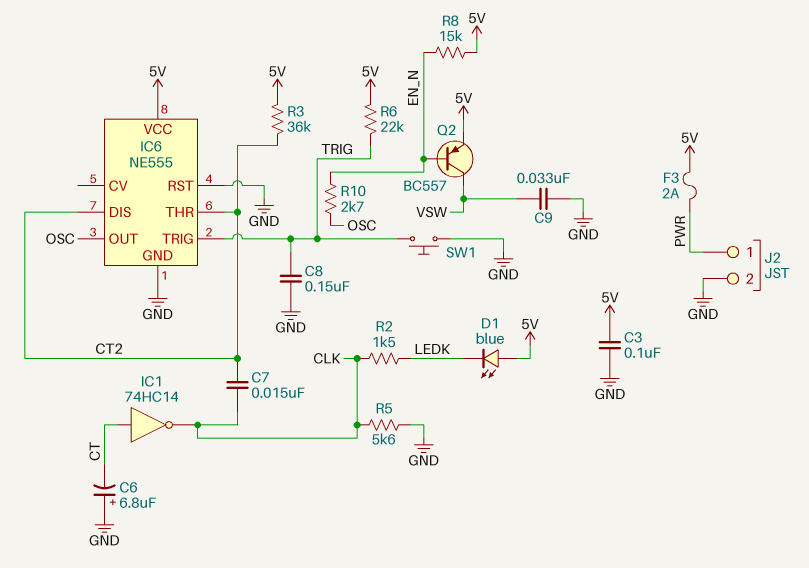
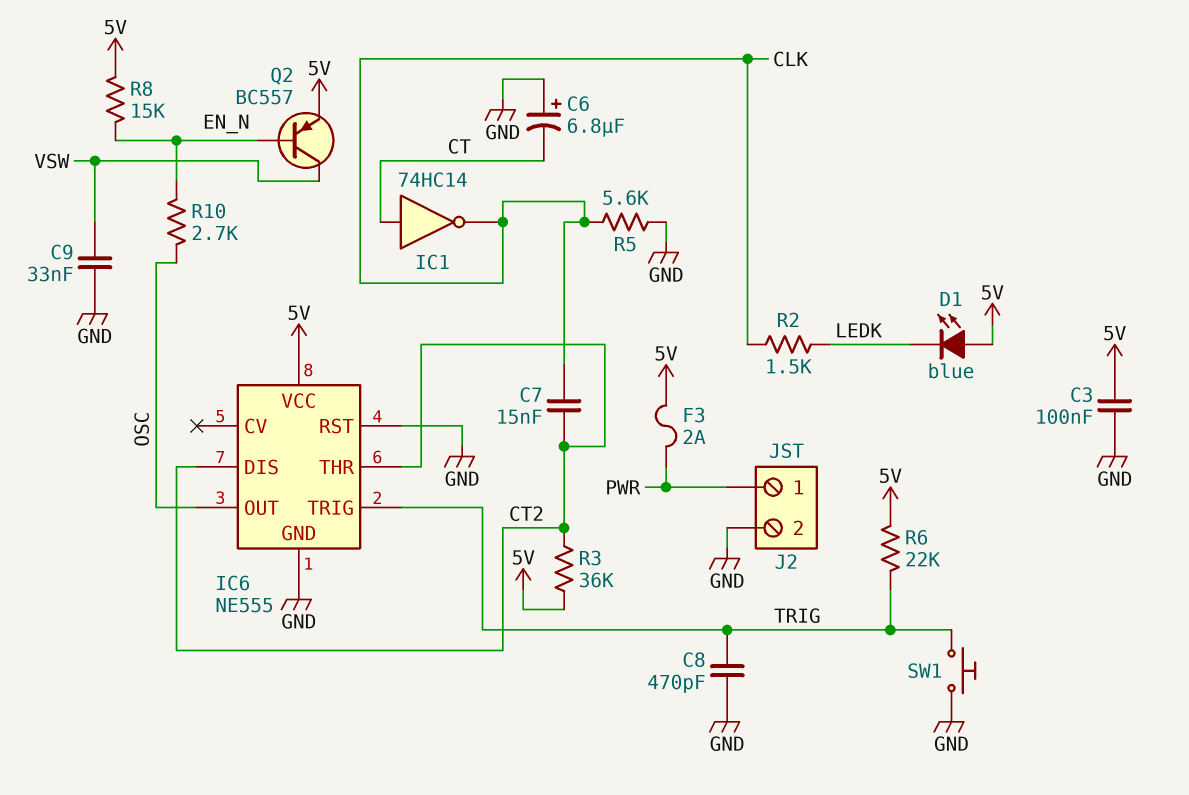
C8: 150nF (GND, TRIG) -> 470pF (GND, TRIG)

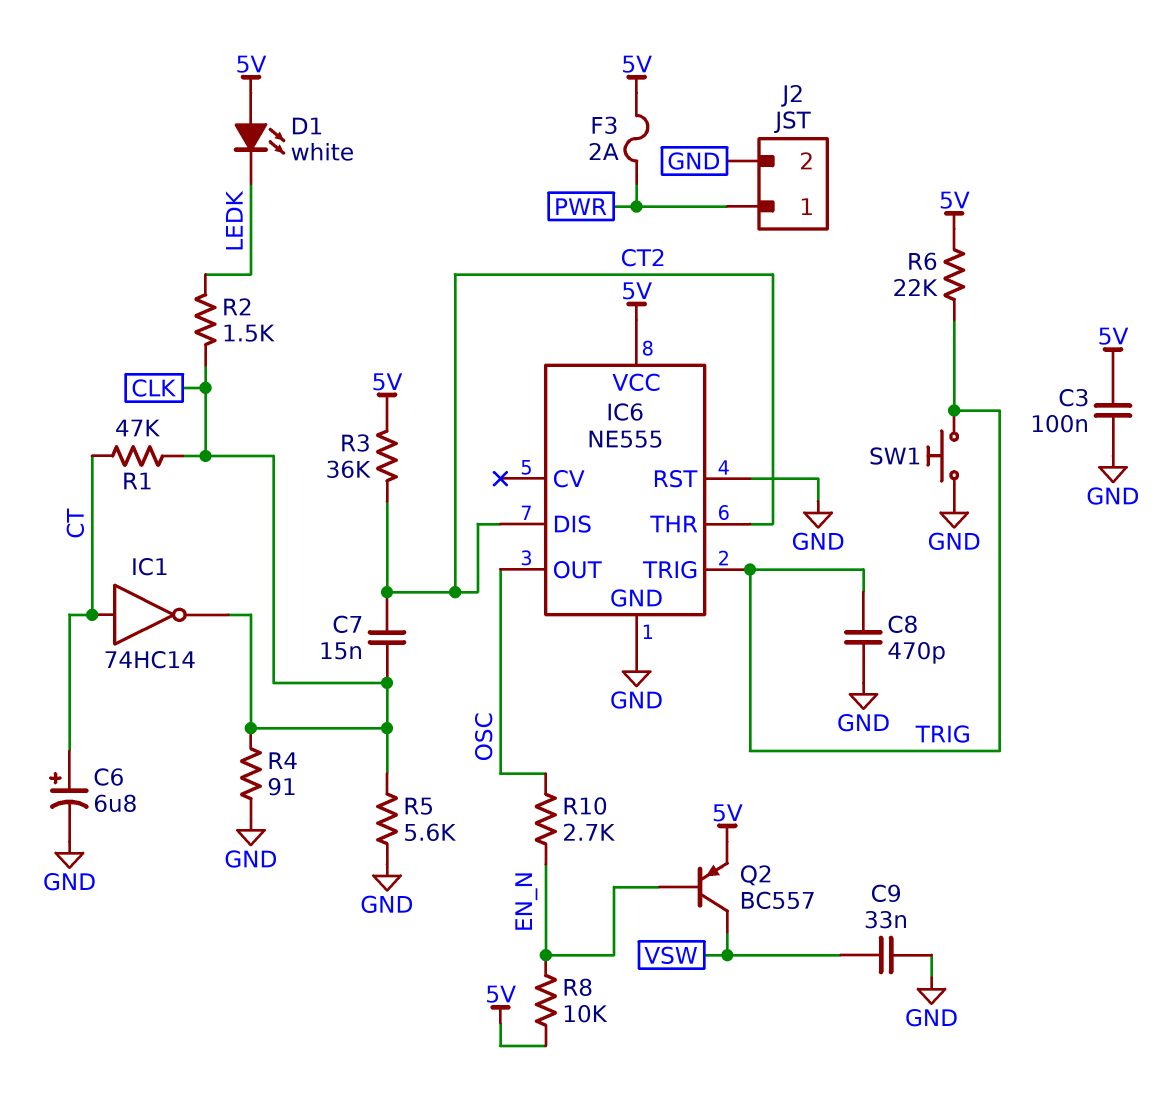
C6: 6.8uF (plus GND, minus CT) -> 6.8uF (plus CT, minus GND)
D1: LED blue (A 5V, K LEDK) -> LED white (A 5V, K LEDK)
R1: none -> 47k (CLK, CT)
R4: none -> 91 (CLK, GND)
R8: 15k (5V, EN_N) -> 10k (5V, EN_N)

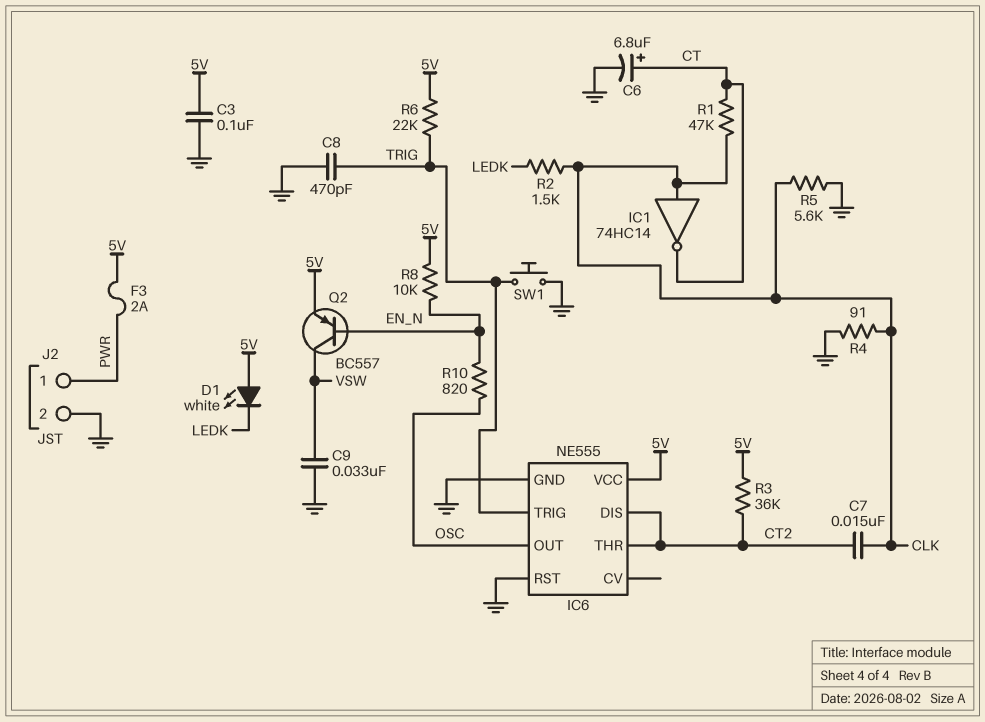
IC1: NOT 74HC14 (in CT, out CLK) -> NOT 74HC14 (in CLK, out CT)
R10: 2.7k (EN_N, OSC) -> 820 (EN_N, OSC)

